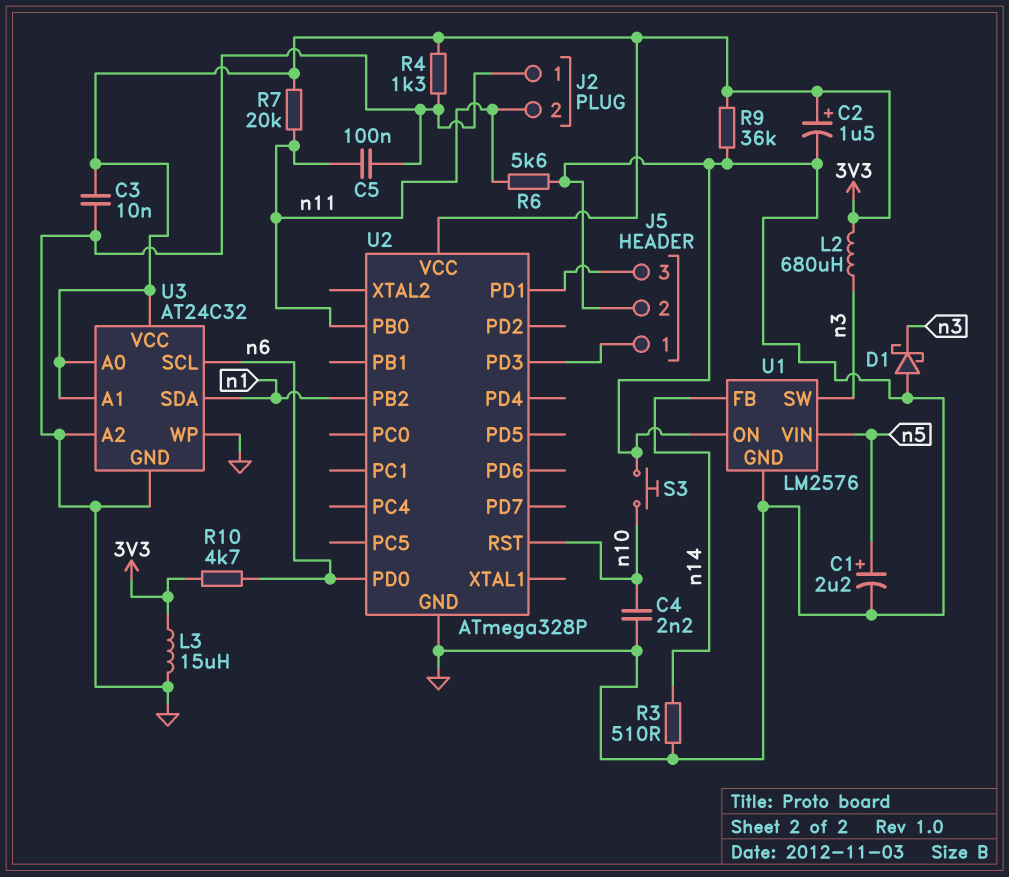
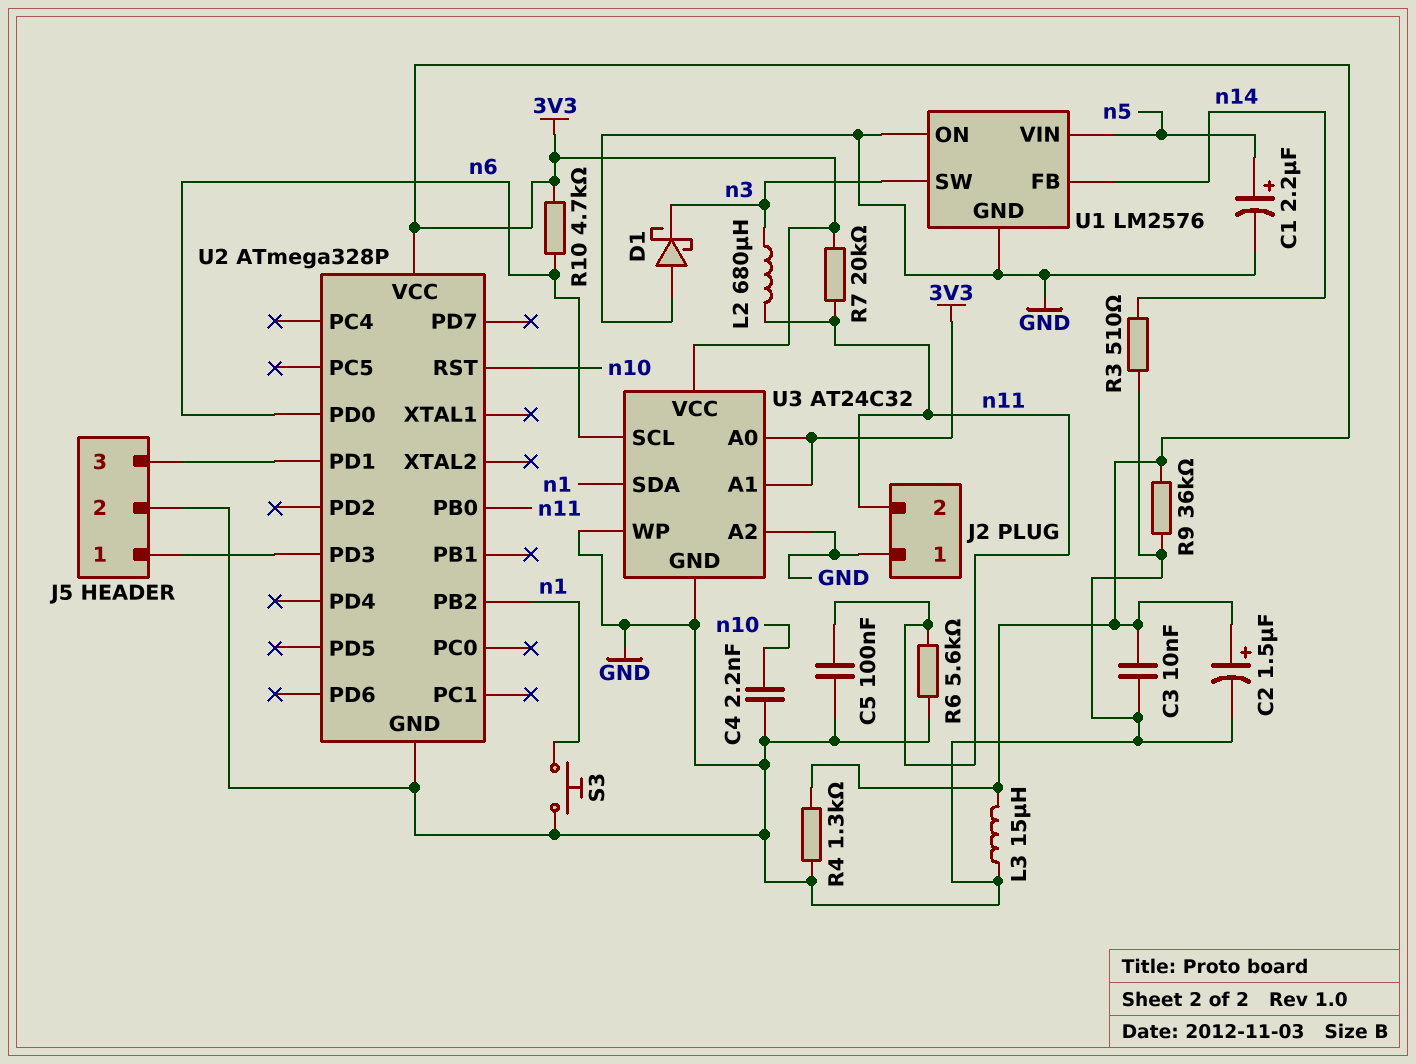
L2: 680uH (3V3, n3) -> 680uH (n3, n11)
S3: button (GND, n10) -> button (GND, n1)

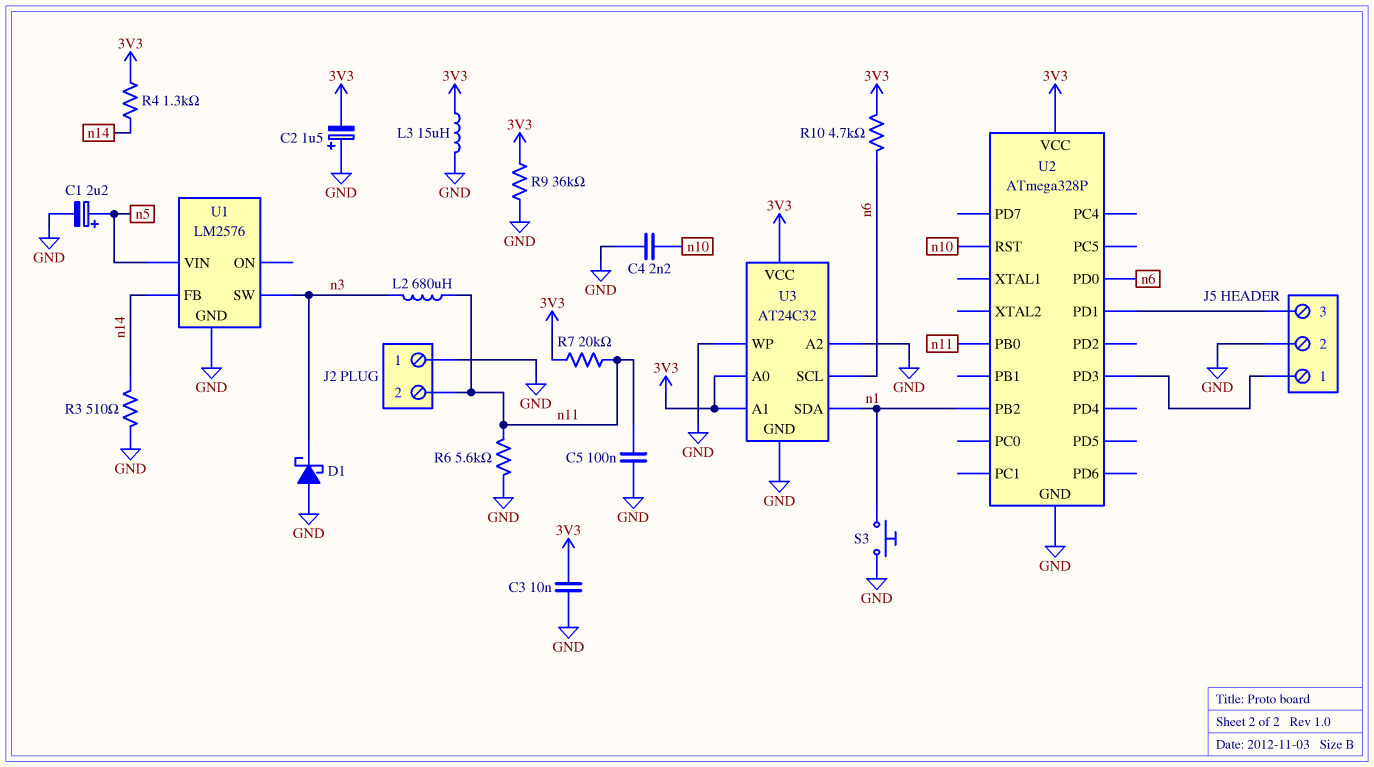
C2: 1.5uF (plus 3V3, minus GND) -> 1.5uF (plus GND, minus 3V3)
R4: 1.3k (3V3, GND) -> 1.3k (3V3, n14)
U1 pin ON: GND -> none

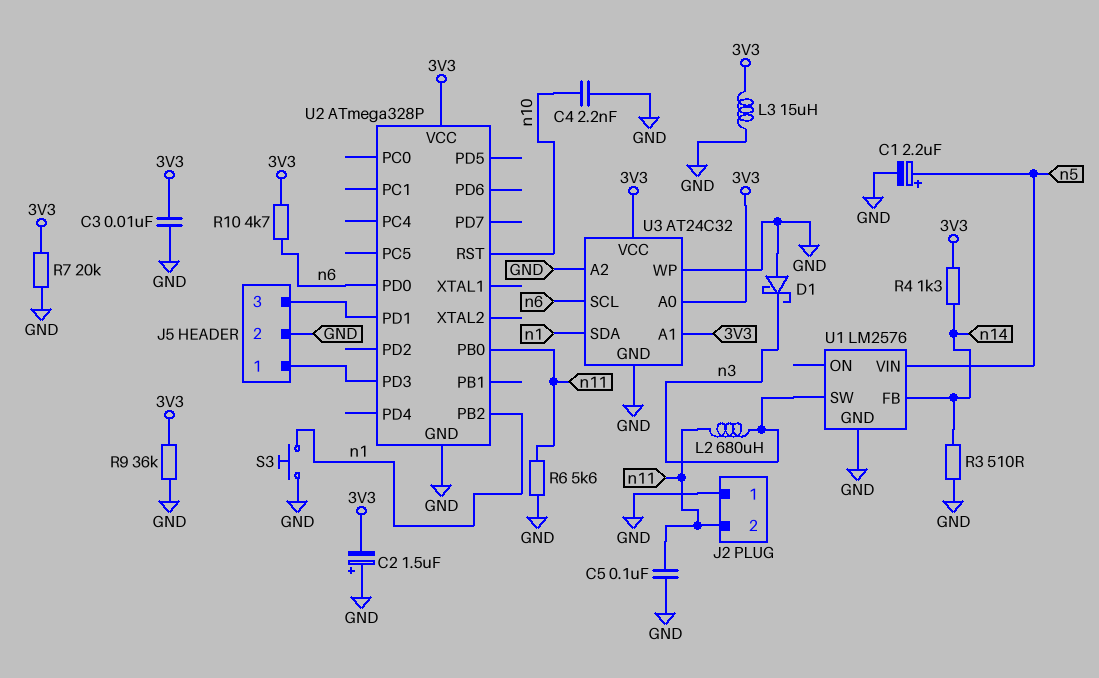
R7: 20k (3V3, n11) -> 20k (3V3, GND)

